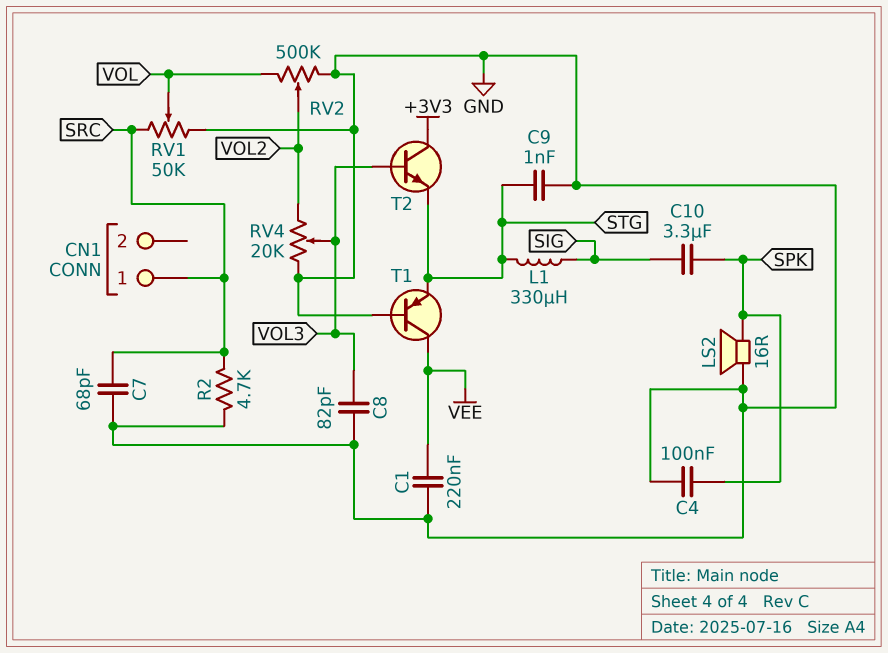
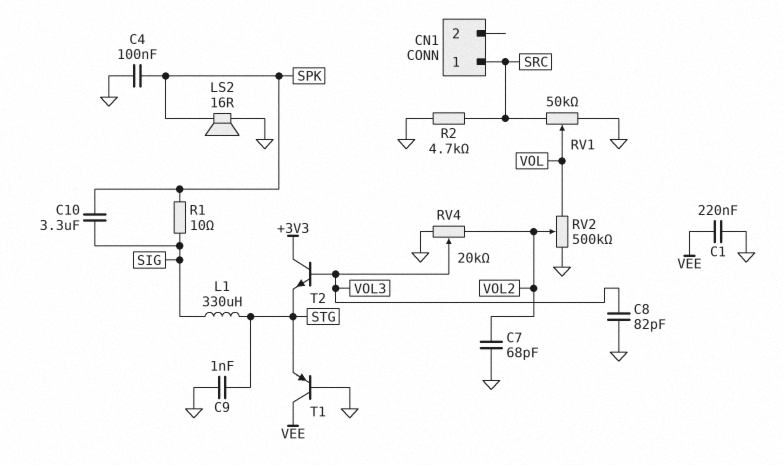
C7: 68pF (GND, SRC) -> 68pF (GND, VOL2)
R1: none -> 10 (SIG, SPK)

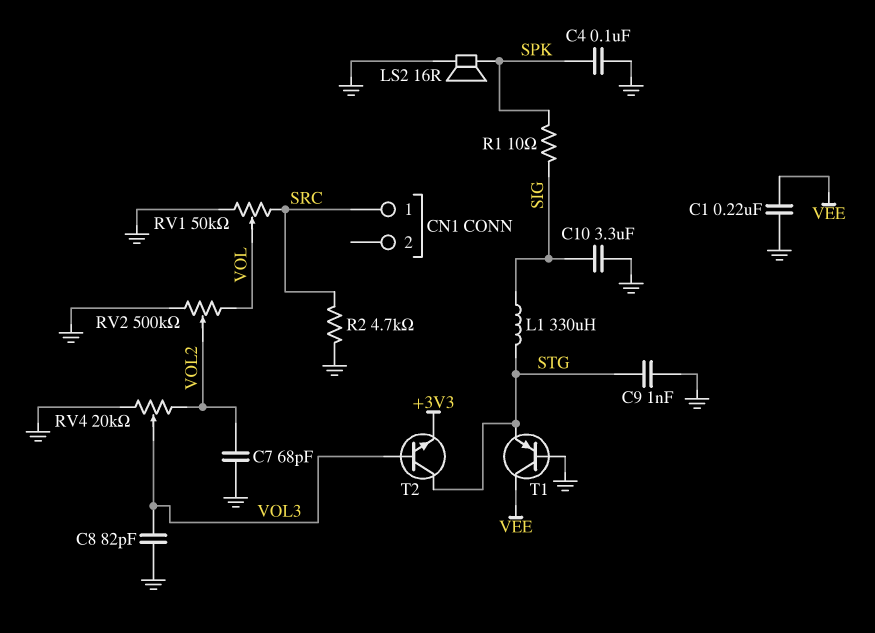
C10: 3.3uF (SIG, SPK) -> 3.3uF (GND, SIG)
T2: NPN (B VOL3, C +3V3, E STG) -> NPN (B VOL3, C STG, E +3V3)

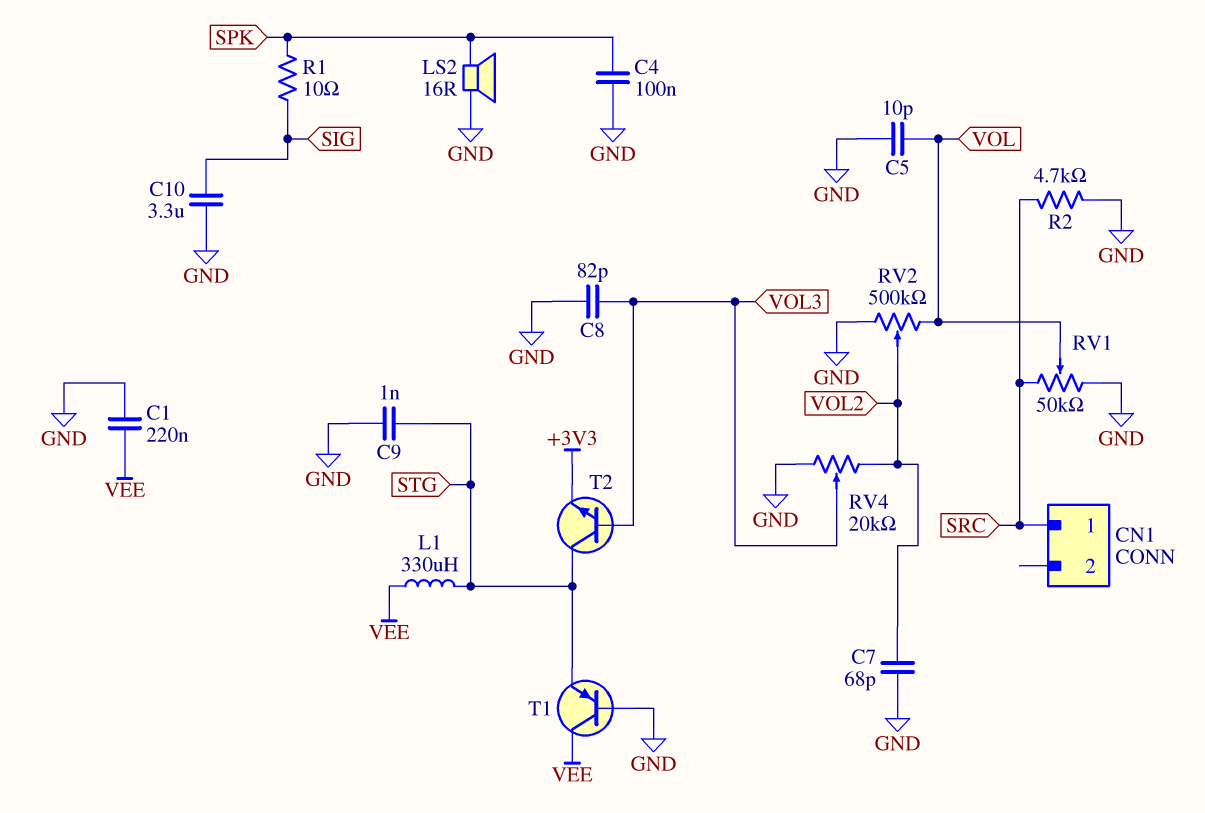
C5: none -> 10pF (GND, VOL)
L1: 330uH (SIG, STG) -> 330uH (STG, VEE)

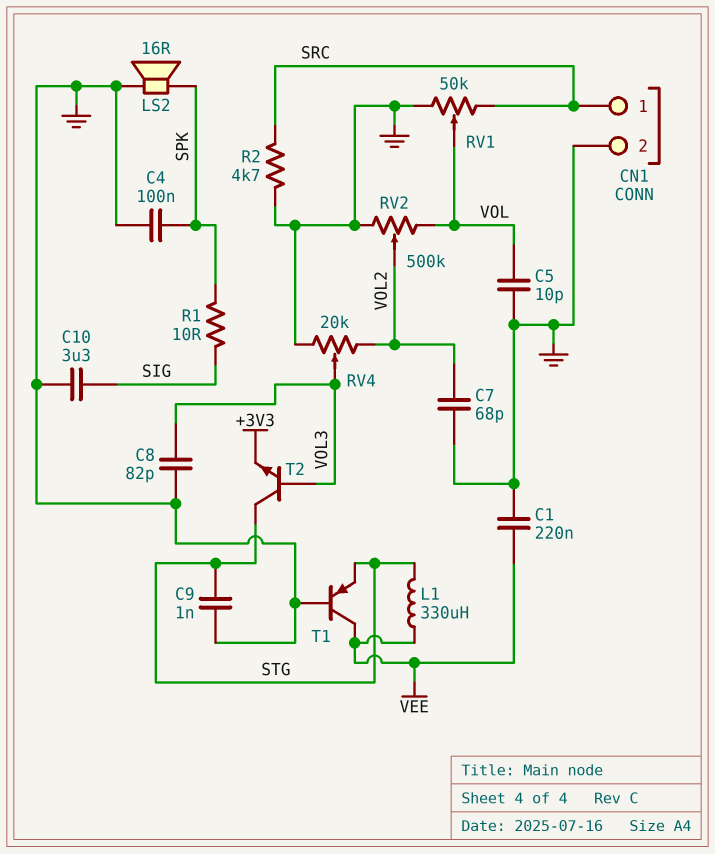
CN1 pin 2: none -> GND

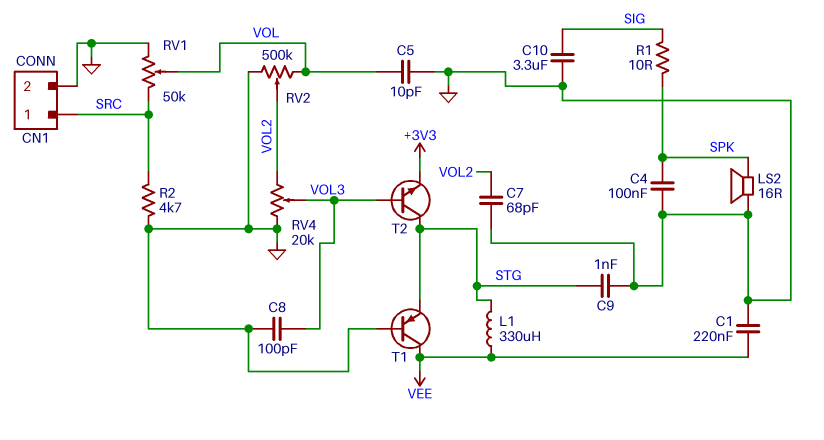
C8: 82pF (GND, VOL3) -> 100pF (GND, VOL3)

